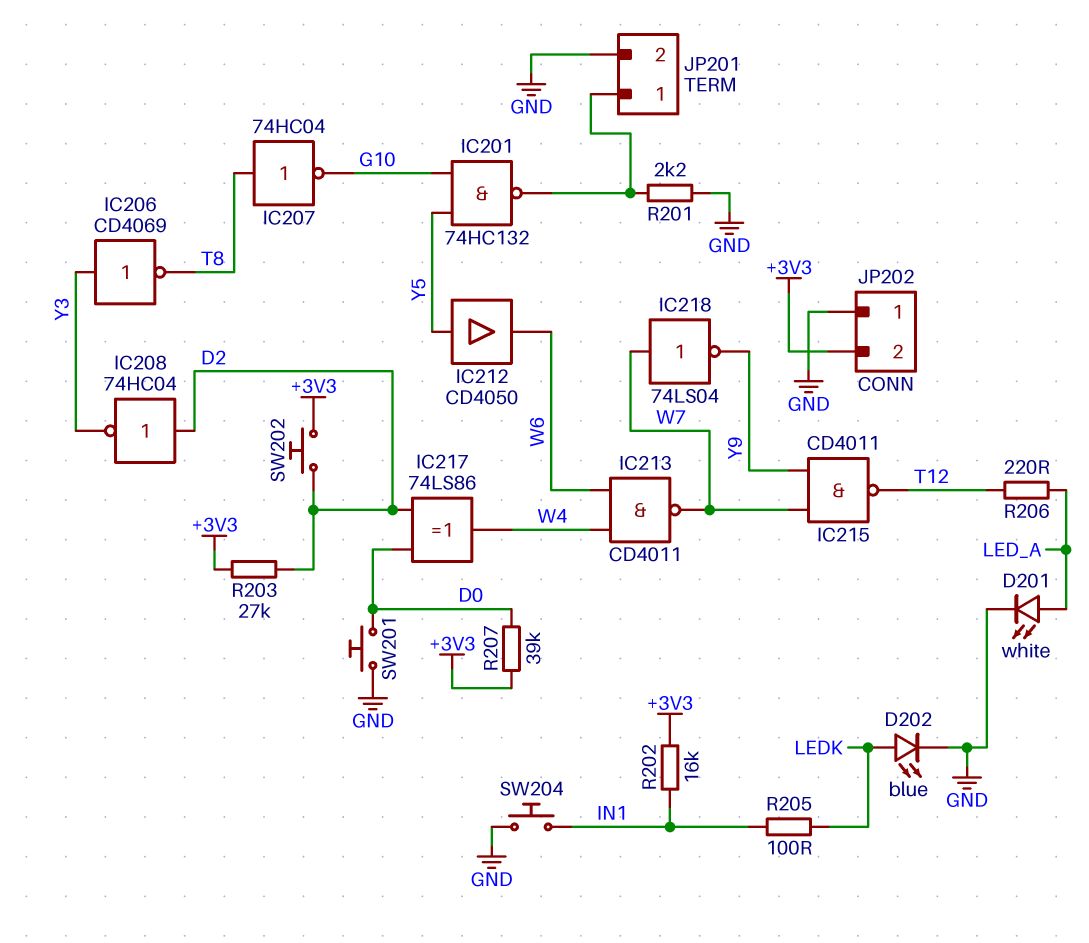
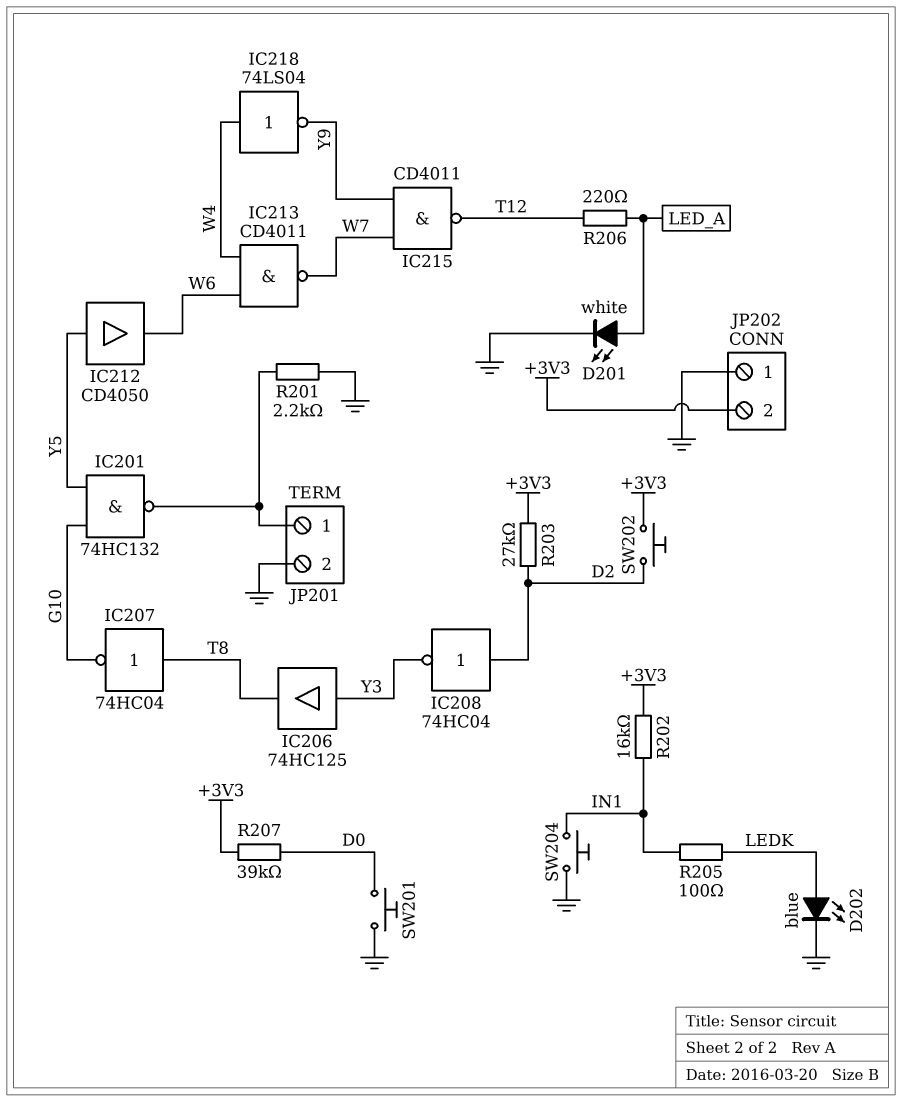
IC206: NOT CD4069 (in Y3, out T8) -> buffer 74HC125 (in Y3, out T8)
IC217: XOR 74LS86 (in D0, in D2, out W4) -> none
IC218: NOT 74LS04 (in W7, out Y9) -> NOT 74LS04 (in W4, out Y9)

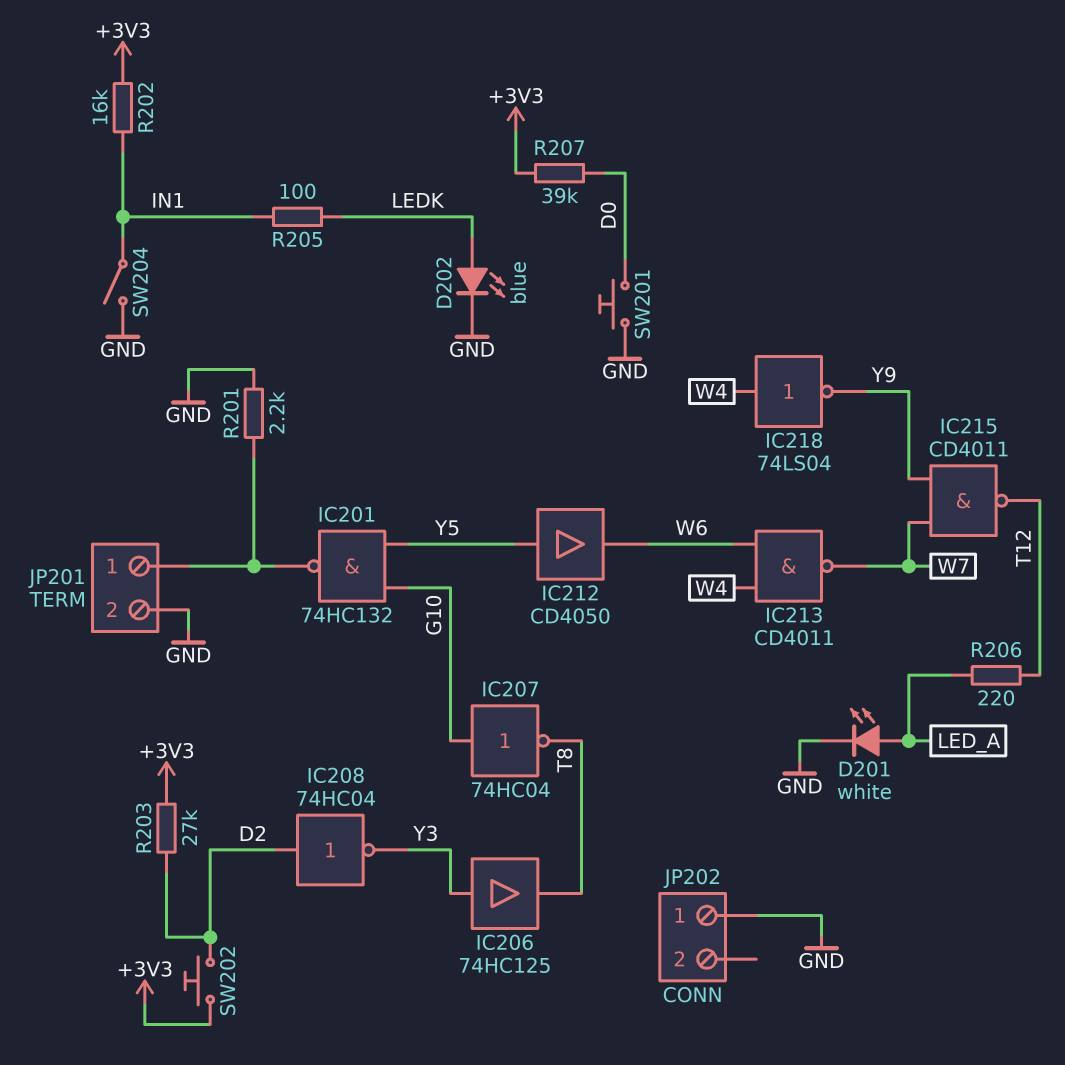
IC207: NOT 74HC04 (in T8, out G10) -> NOT 74HC04 (in G10, out T8)
JP202 pin 2: +3V3 -> none
SW204: button (GND, IN1) -> switch (GND, IN1)

